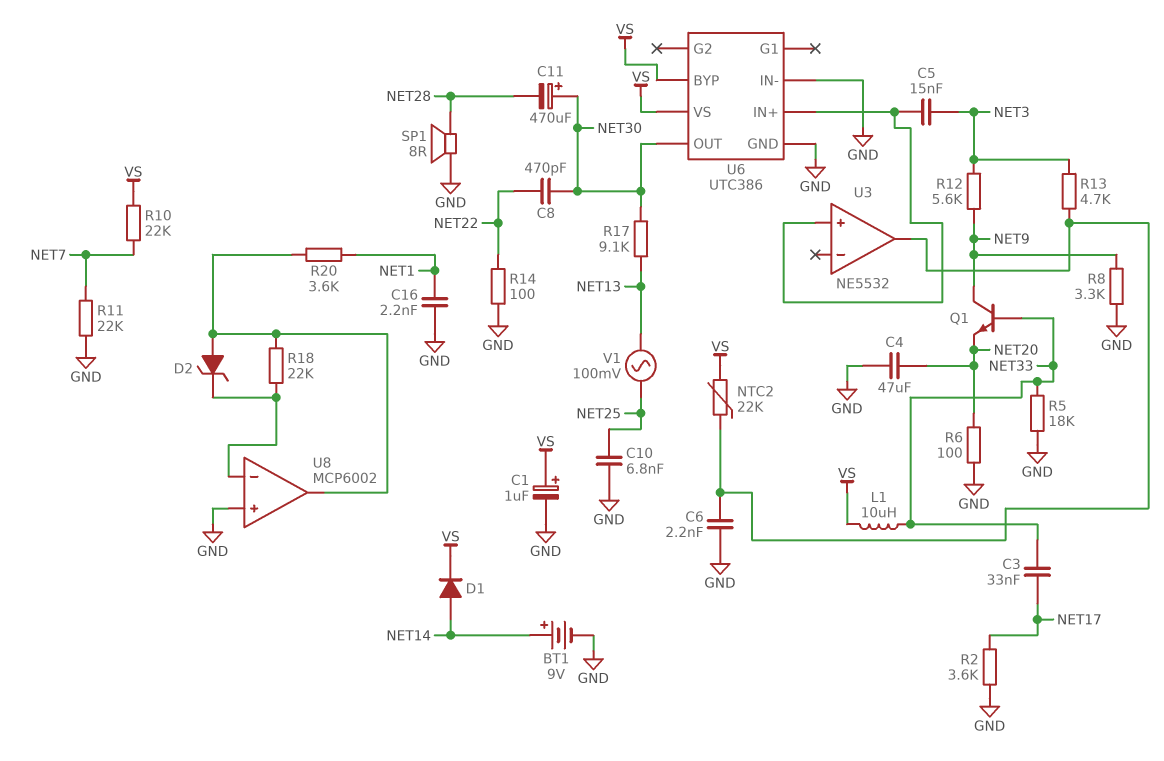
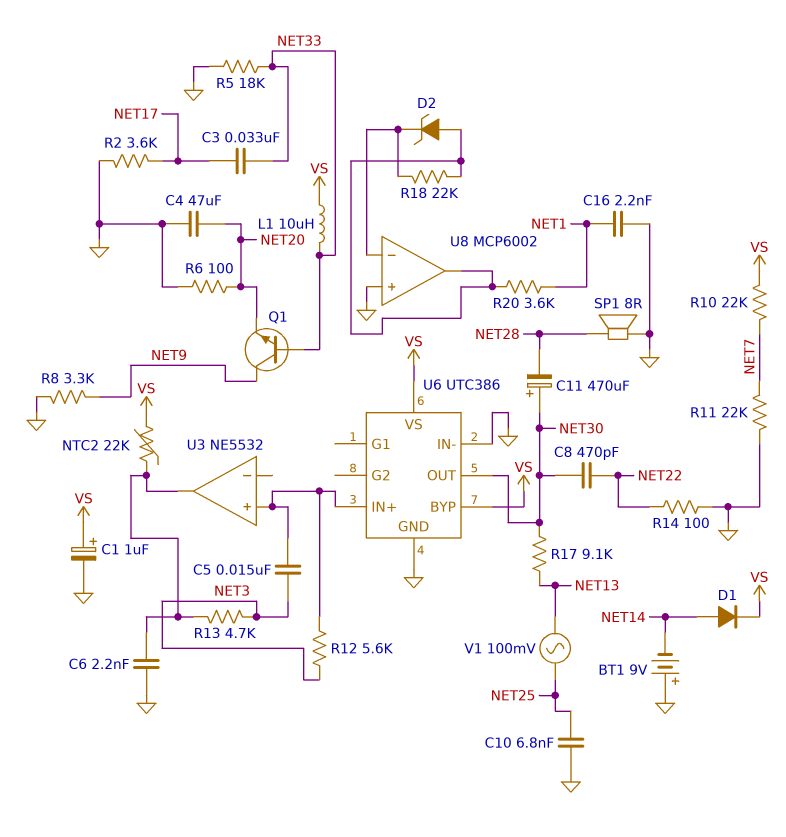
BT1: 9V (plus NET14, minus GND) -> 9V (plus GND, minus NET14)
R12: 5.6k (NET3, NET9) -> 5.6k (NET3, U3/in+)

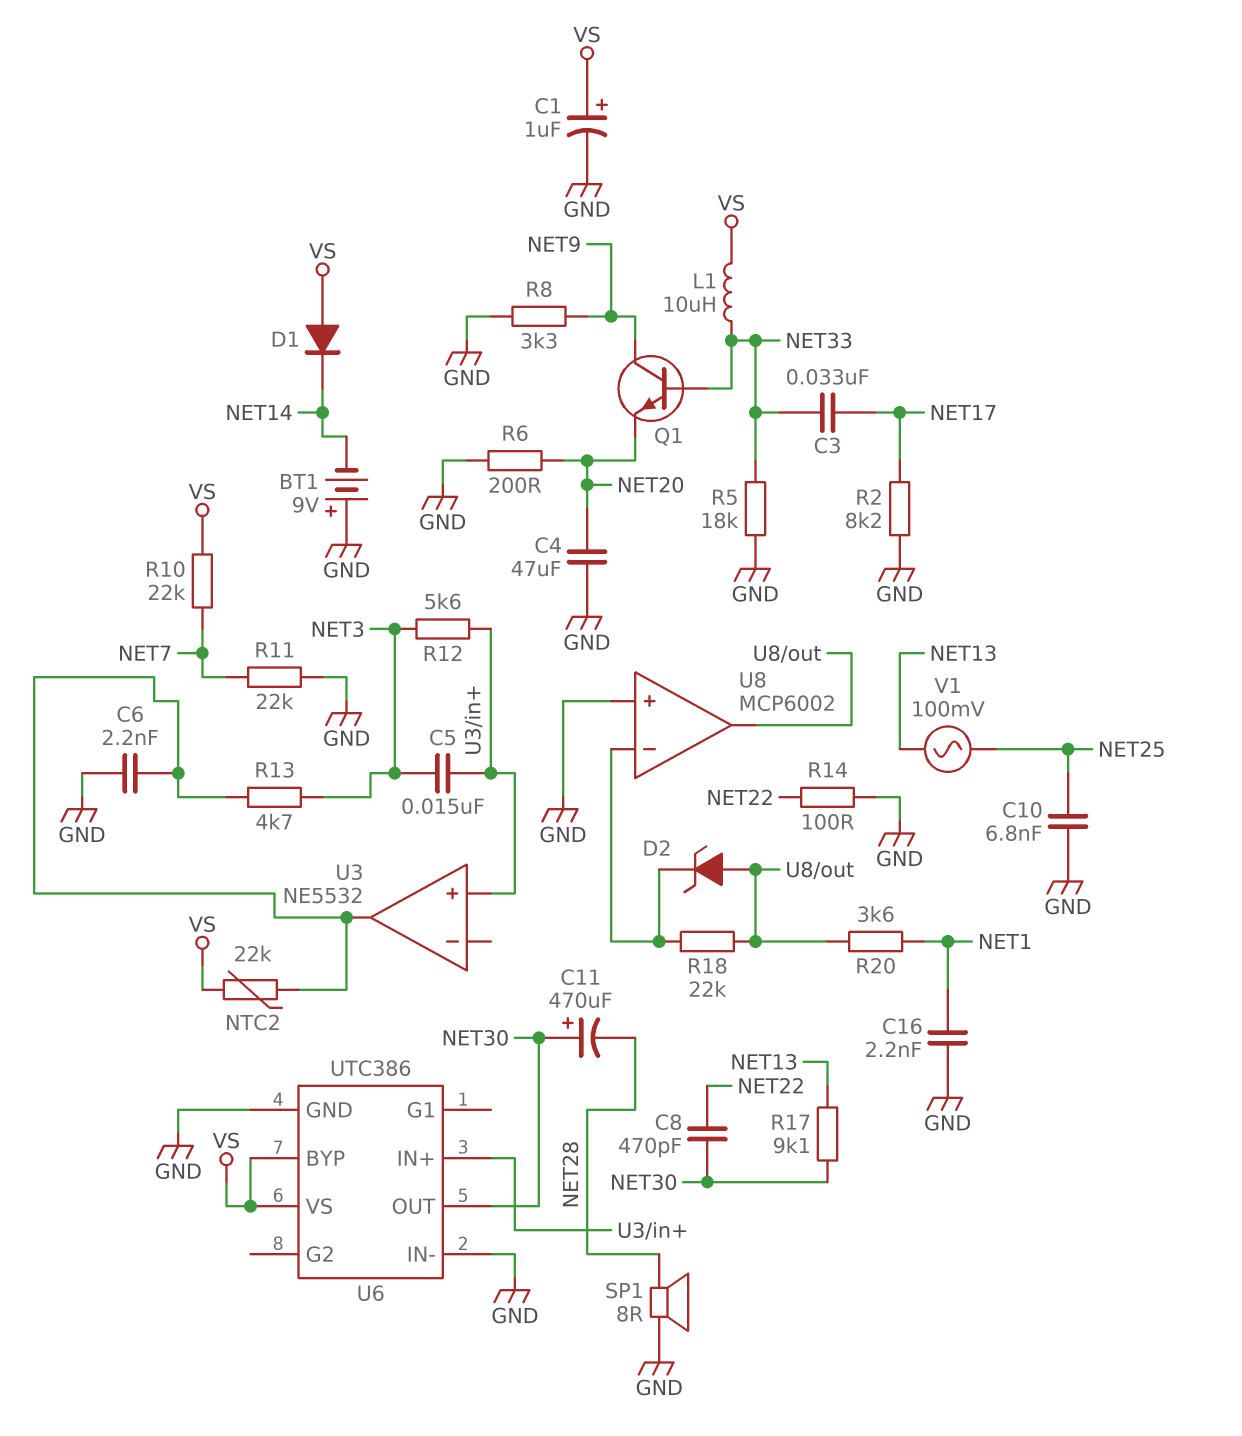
D1: diode (A NET14, K VS) -> diode (A VS, K NET14)
R2: 3.6k (GND, NET17) -> 8.2k (GND, NET17)
R6: 100 (GND, NET20) -> 200 (GND, NET20)

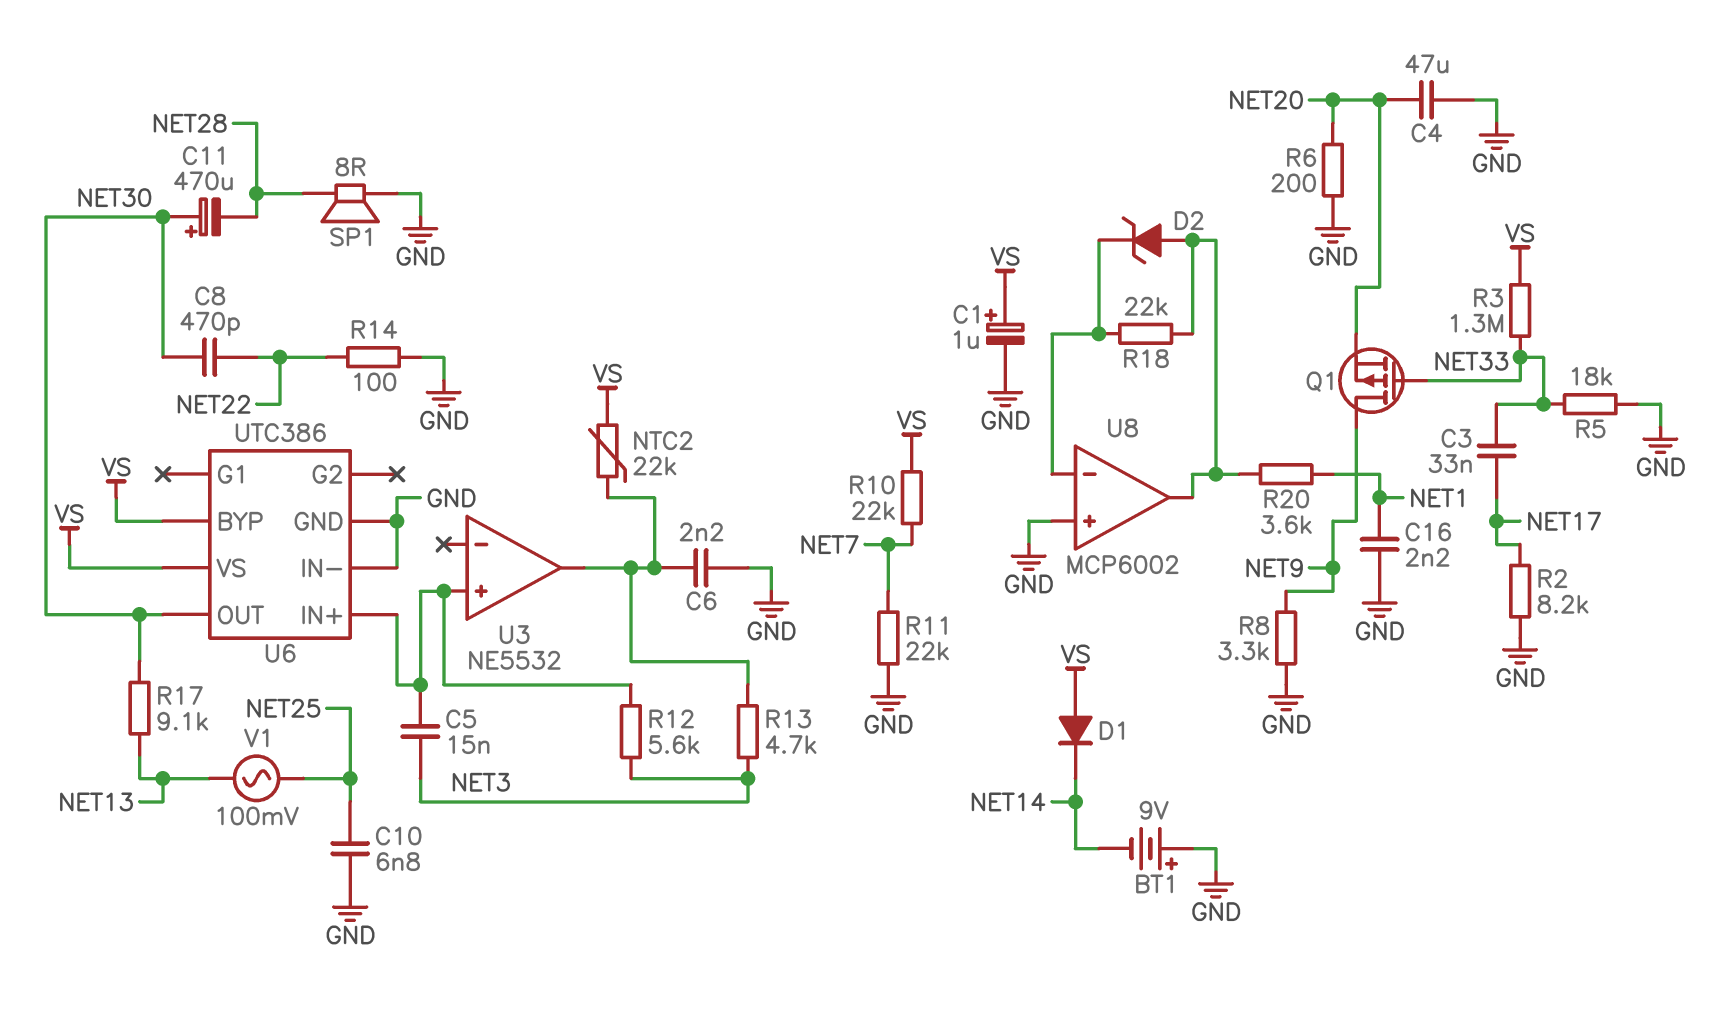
L1: 10uH (NET33, VS) -> none
Q1: NPN (B NET33, C NET9, E NET20) -> PMOS (G NET33, D NET9, S NET20)
R3: none -> 1.3M (NET33, VS)

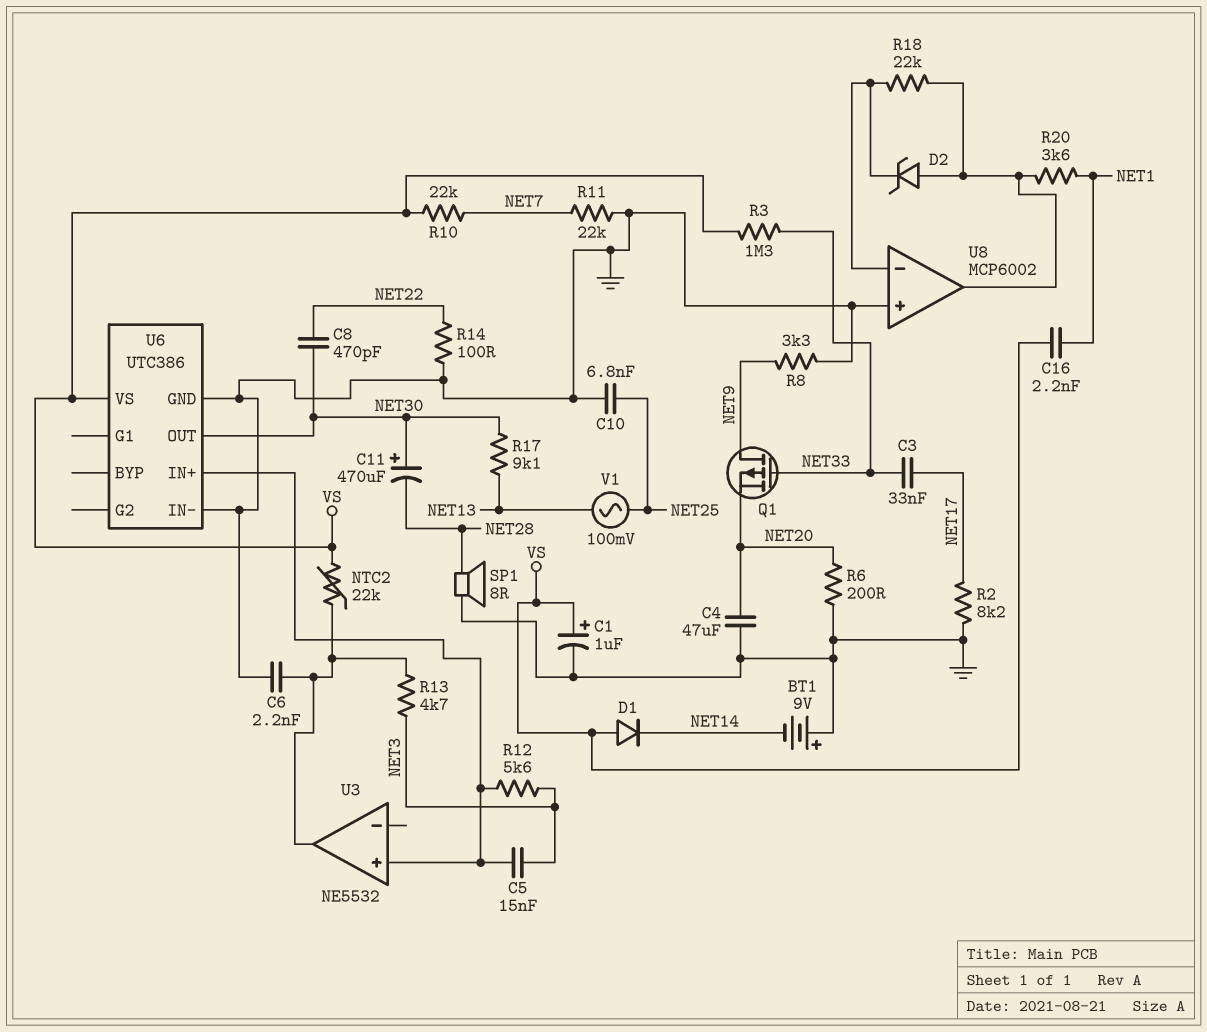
C16: 2.2nF (GND, NET1) -> 2.2nF (NET1, VS)
R5: 18k (GND, NET33) -> none
U6 pin BYP: VS -> none

